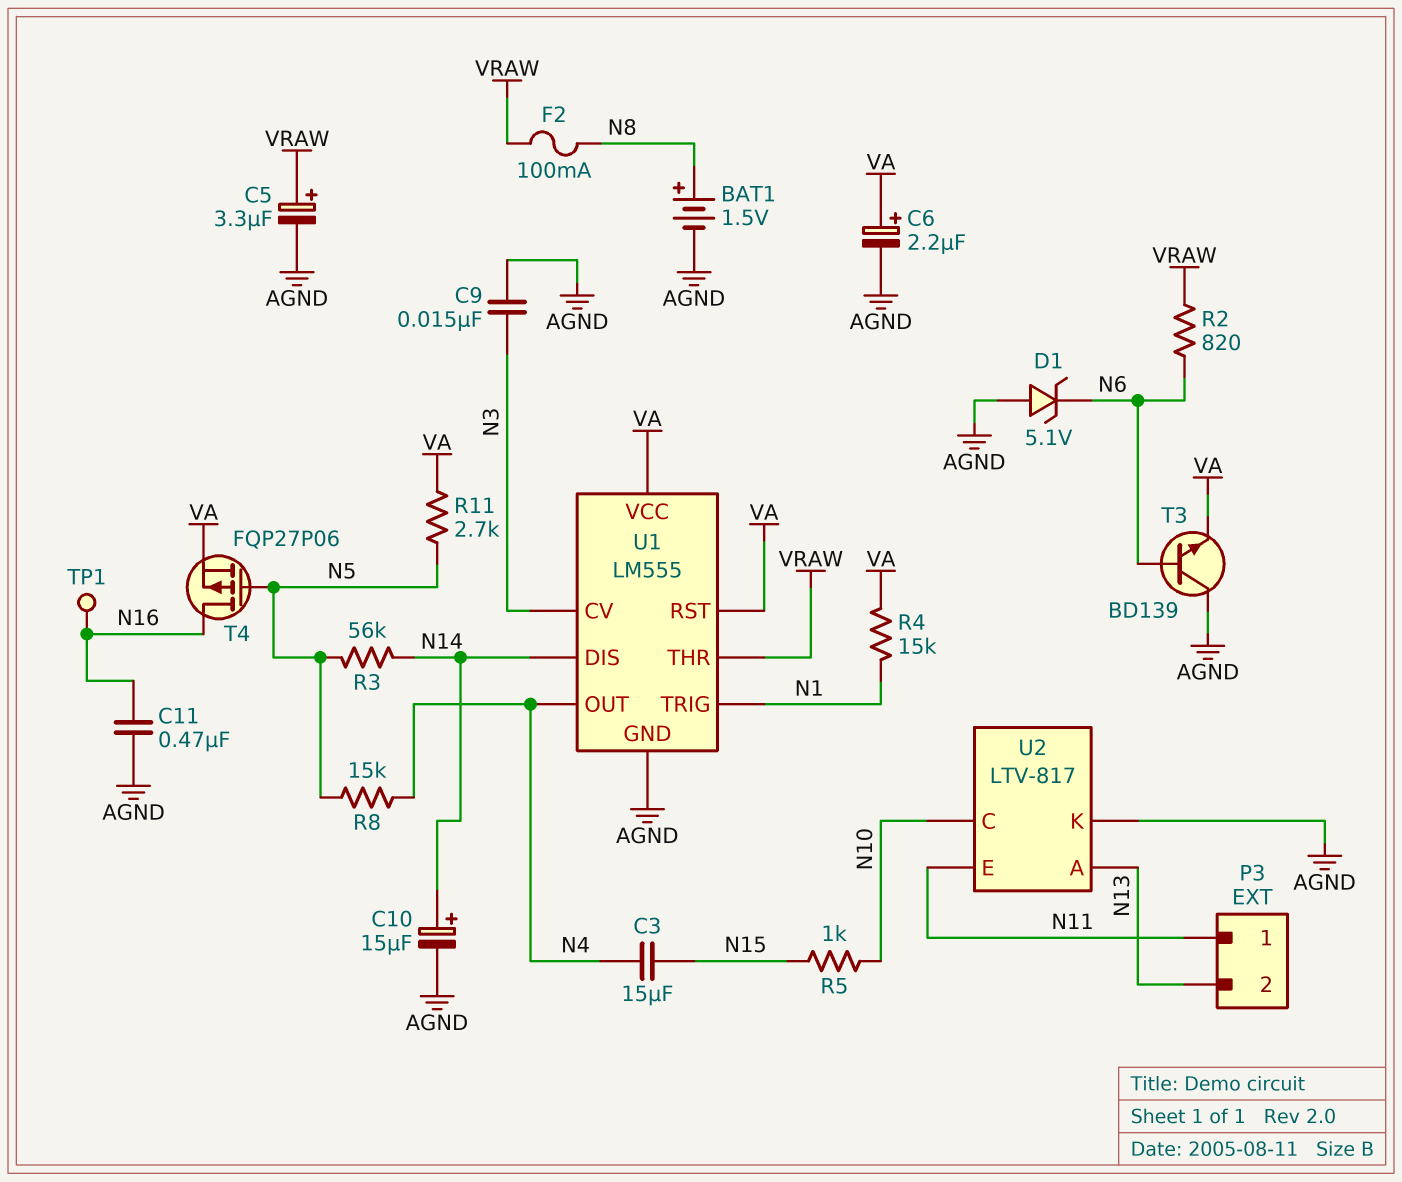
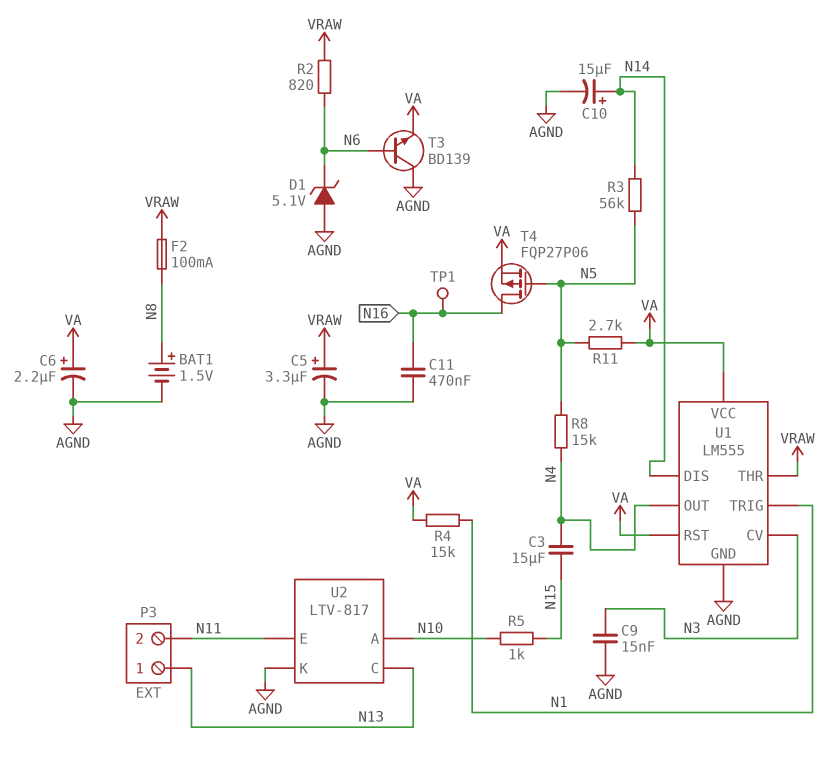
P3 pin 1: N11 -> N13
P3 pin 2: N13 -> N11
U2 pin A: N13 -> N10
U2 pin C: N10 -> N13

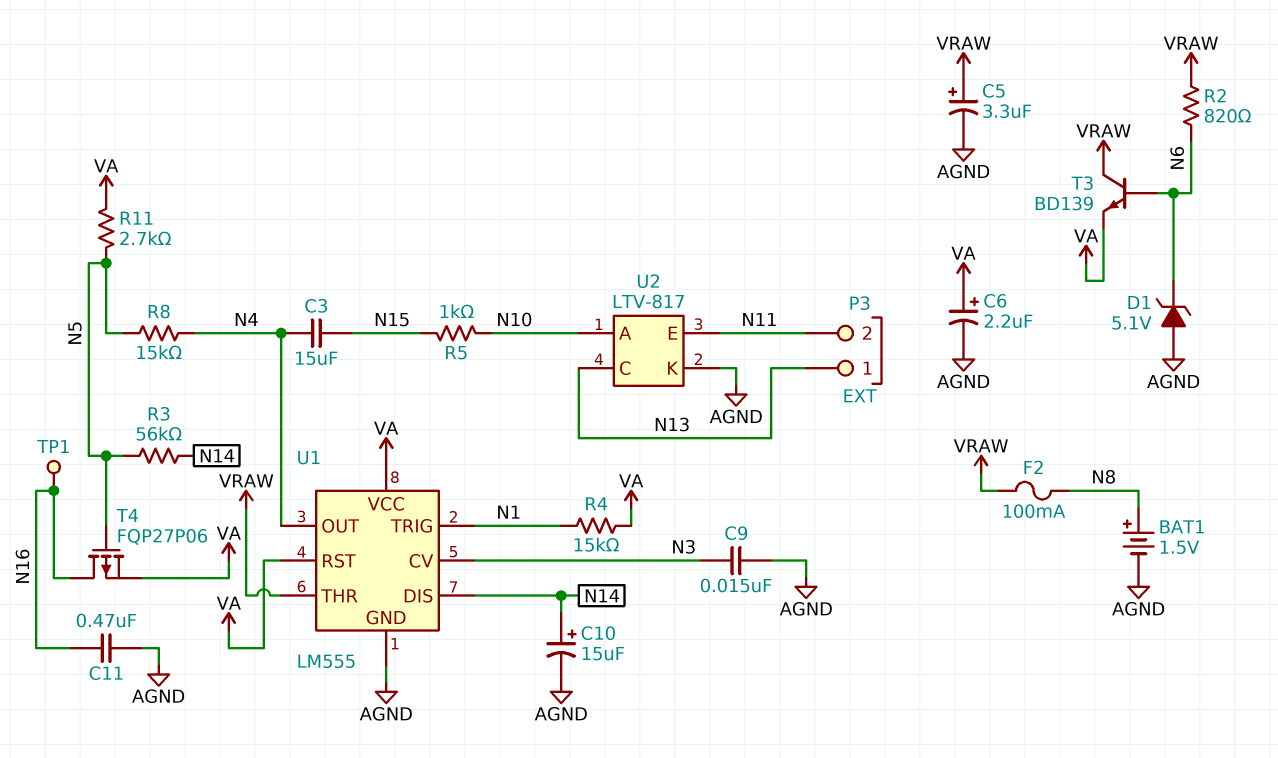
T3: NPN BD139 (B N6, C AGND, E VA) -> NPN BD139 (B N6, C VRAW, E VA)

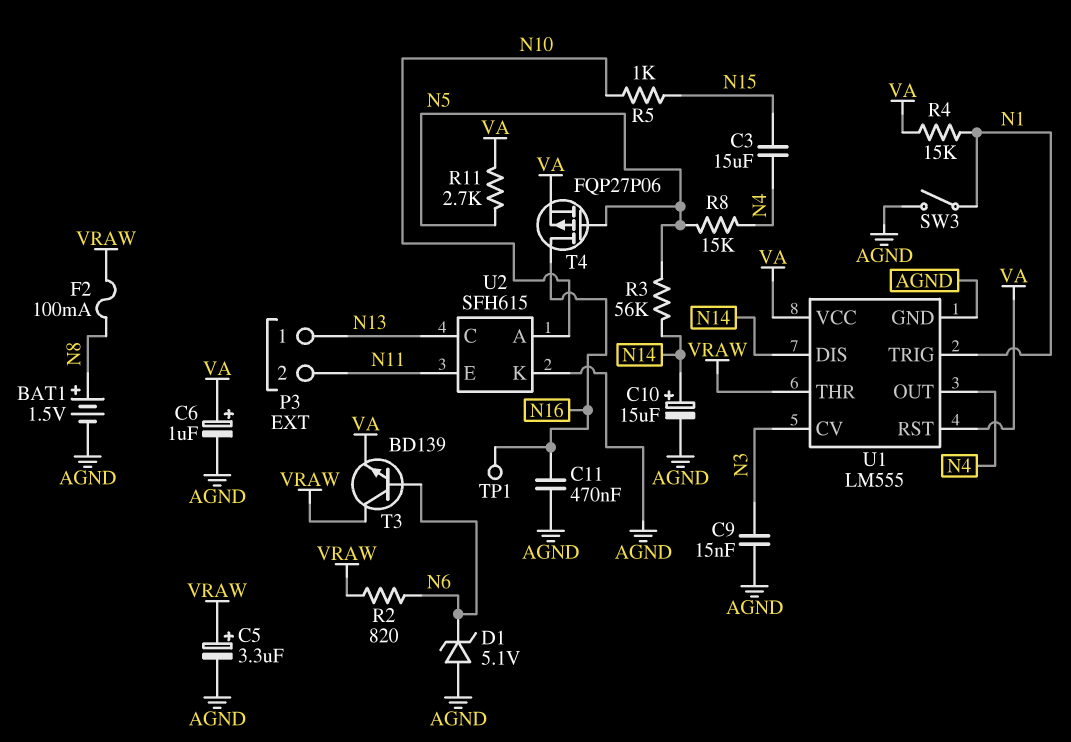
C6: 2.2uF (plus VA, minus AGND) -> 1uF (plus VA, minus AGND)
SW3: none -> switch (AGND, N1)
U2: LTV-817 -> SFH615

